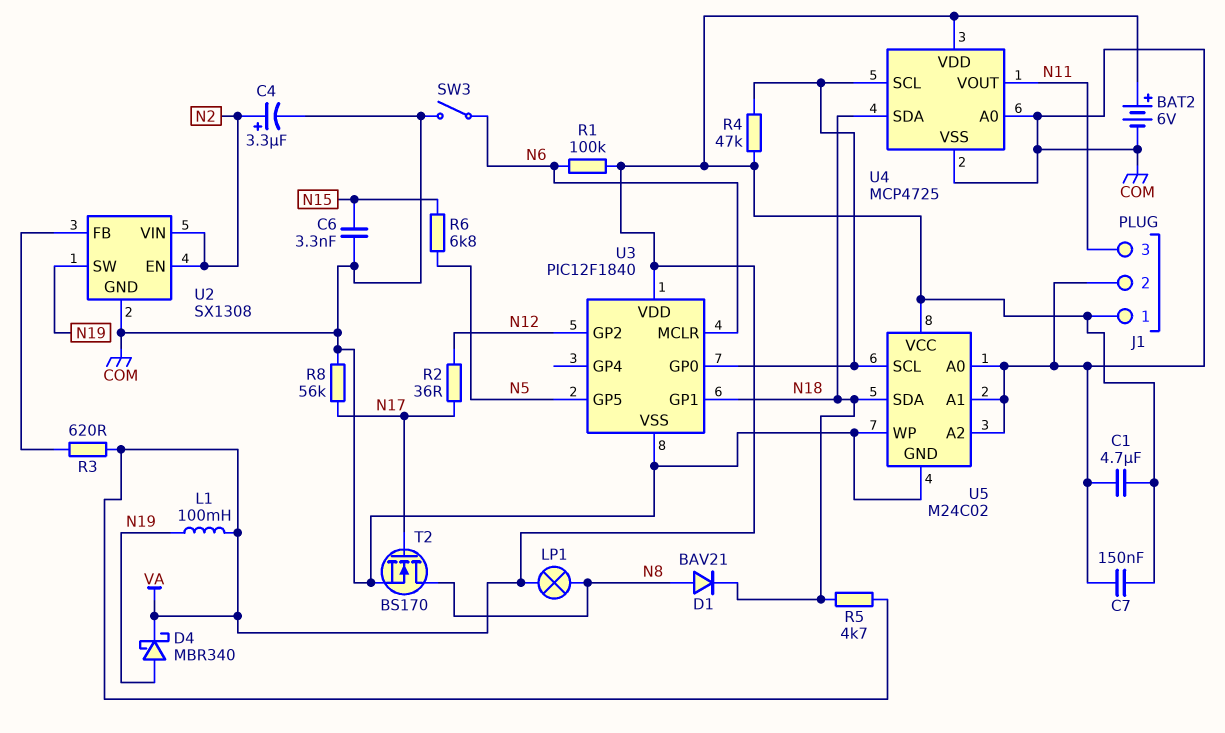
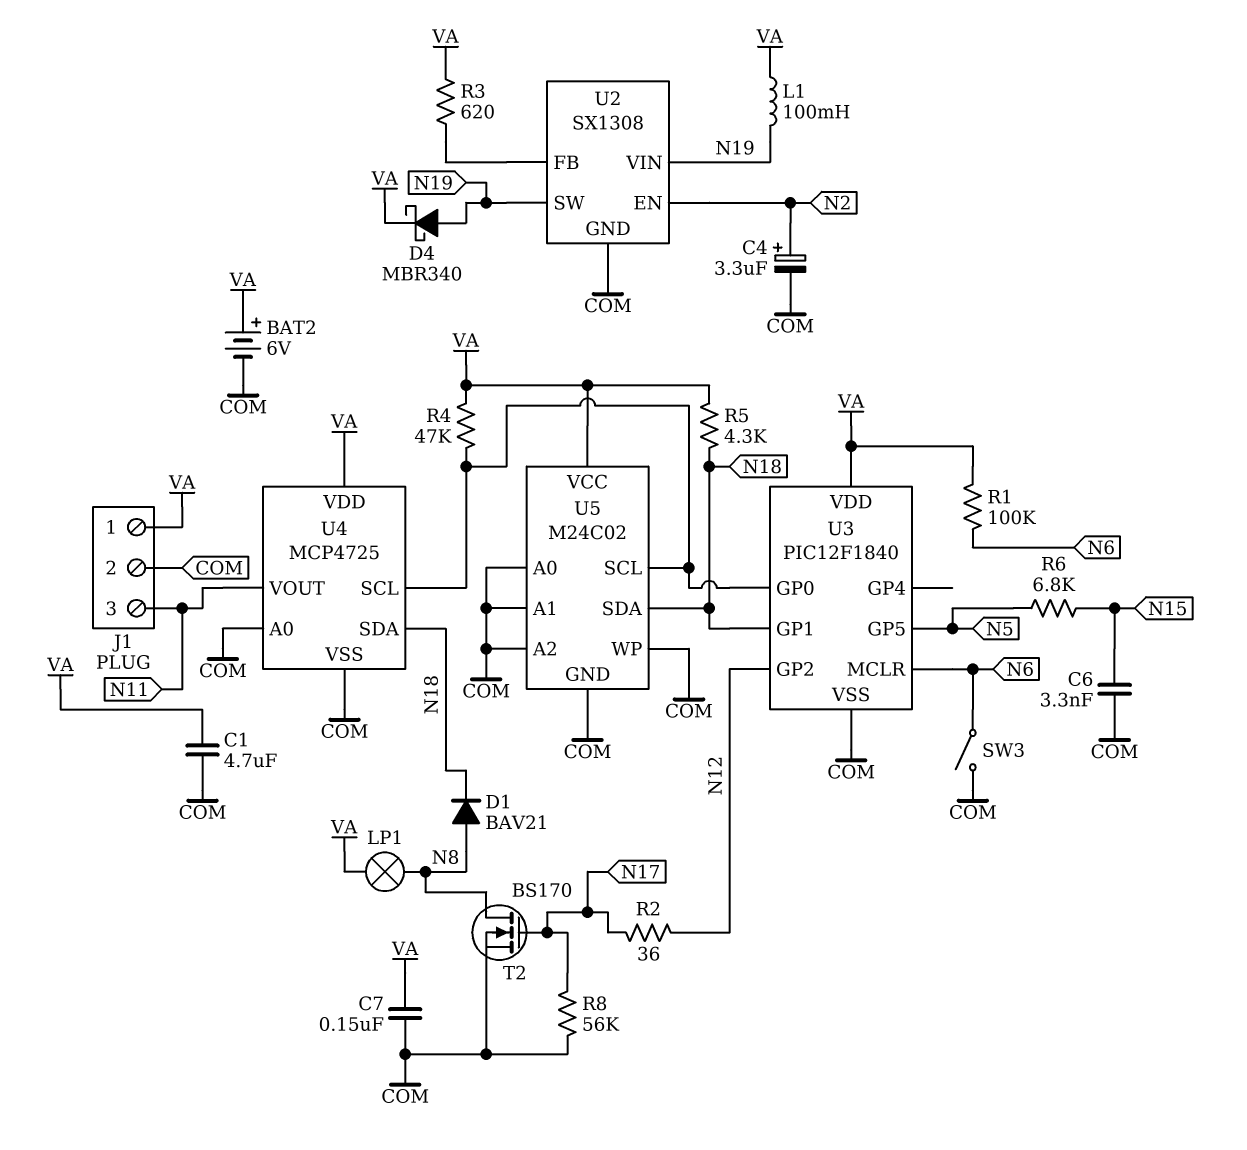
R5: 4.7k (N18, VA) -> 4.3k (N18, VA)
U2 pin VIN: N2 -> N19

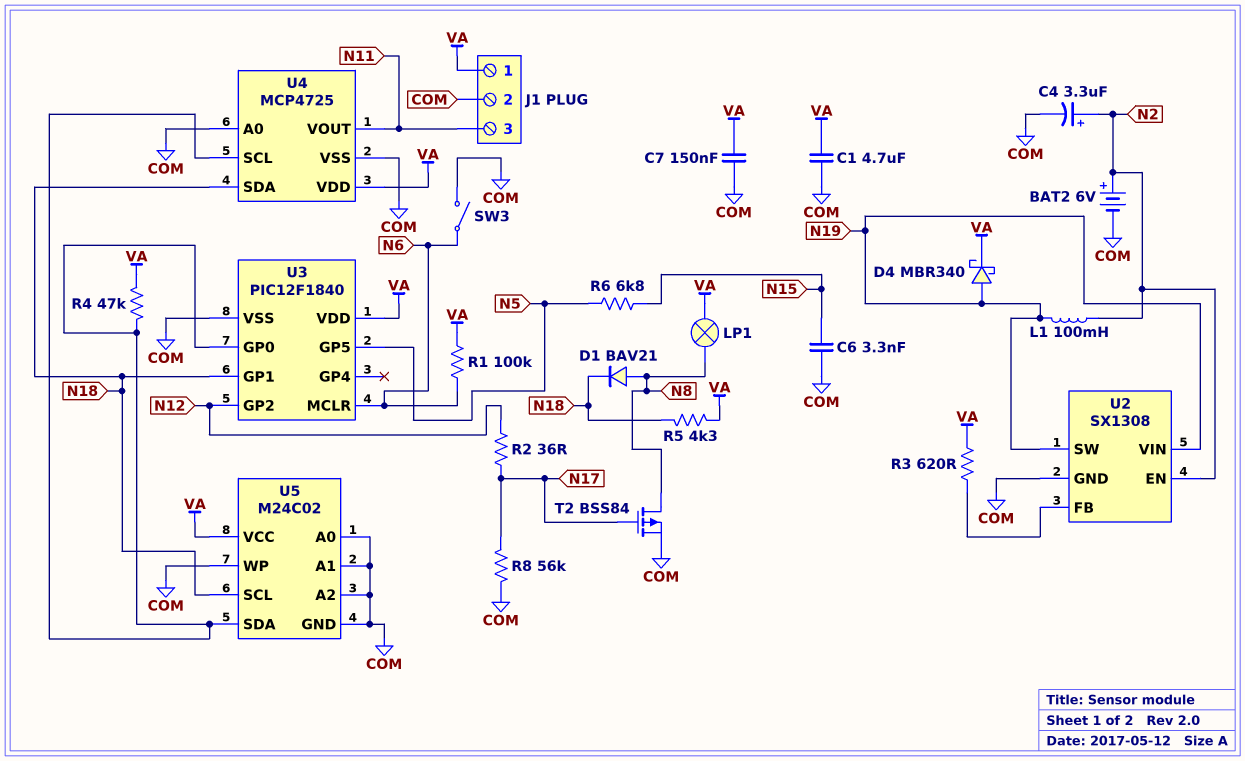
BAT2: 6V (plus VA, minus COM) -> 6V (plus N2, minus COM)
L1: 100mH (N19, VA) -> 100mH (N2, N19)
T2: NMOS BS170 (G N17, D N8, S COM) -> PMOS BSS84 (G N17, D N8, S COM)
U5 pin SCL: U3/GP0 -> N18
U5 pin SDA: N18 -> U3/GP0

